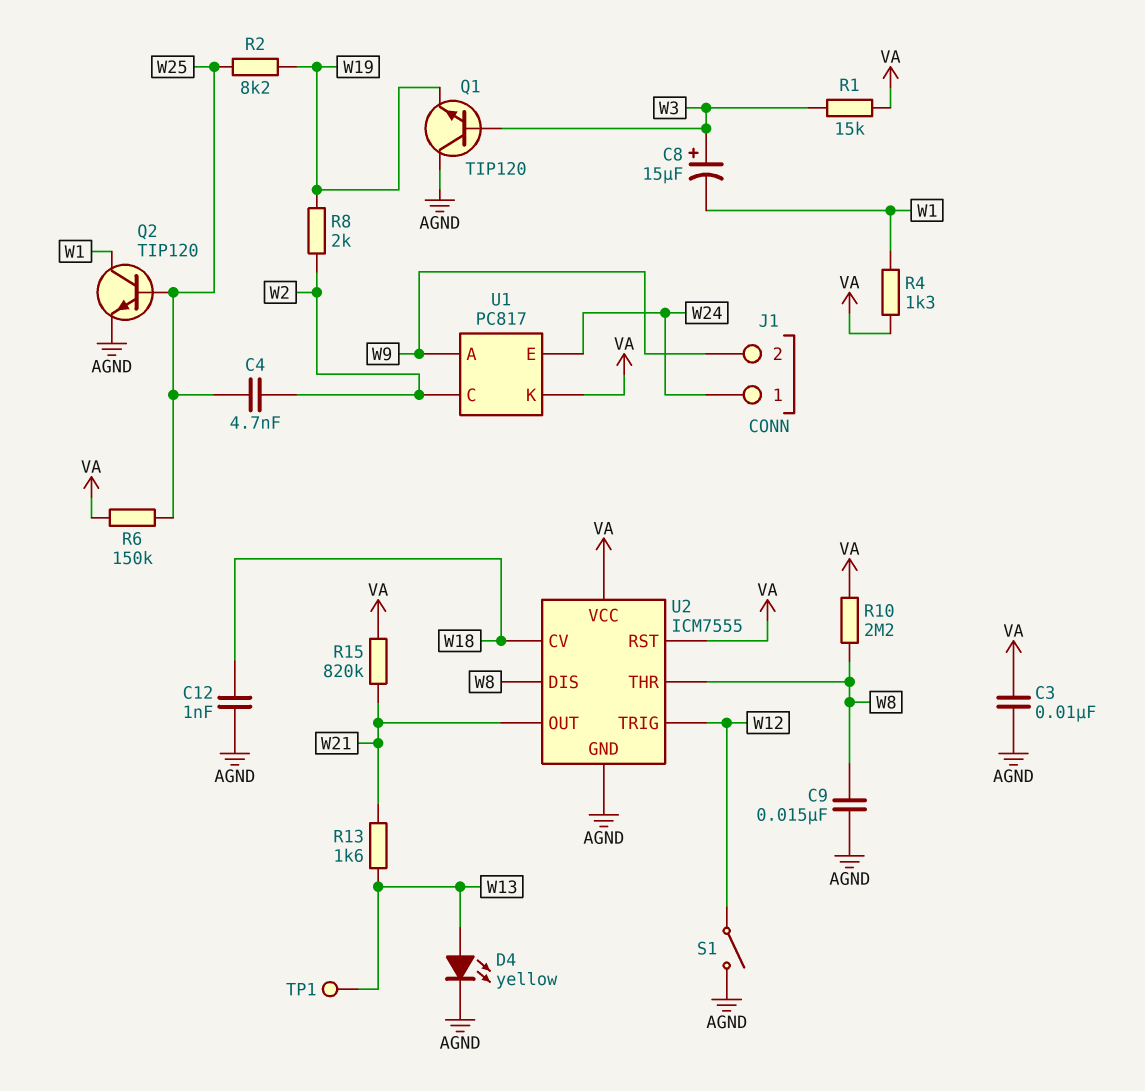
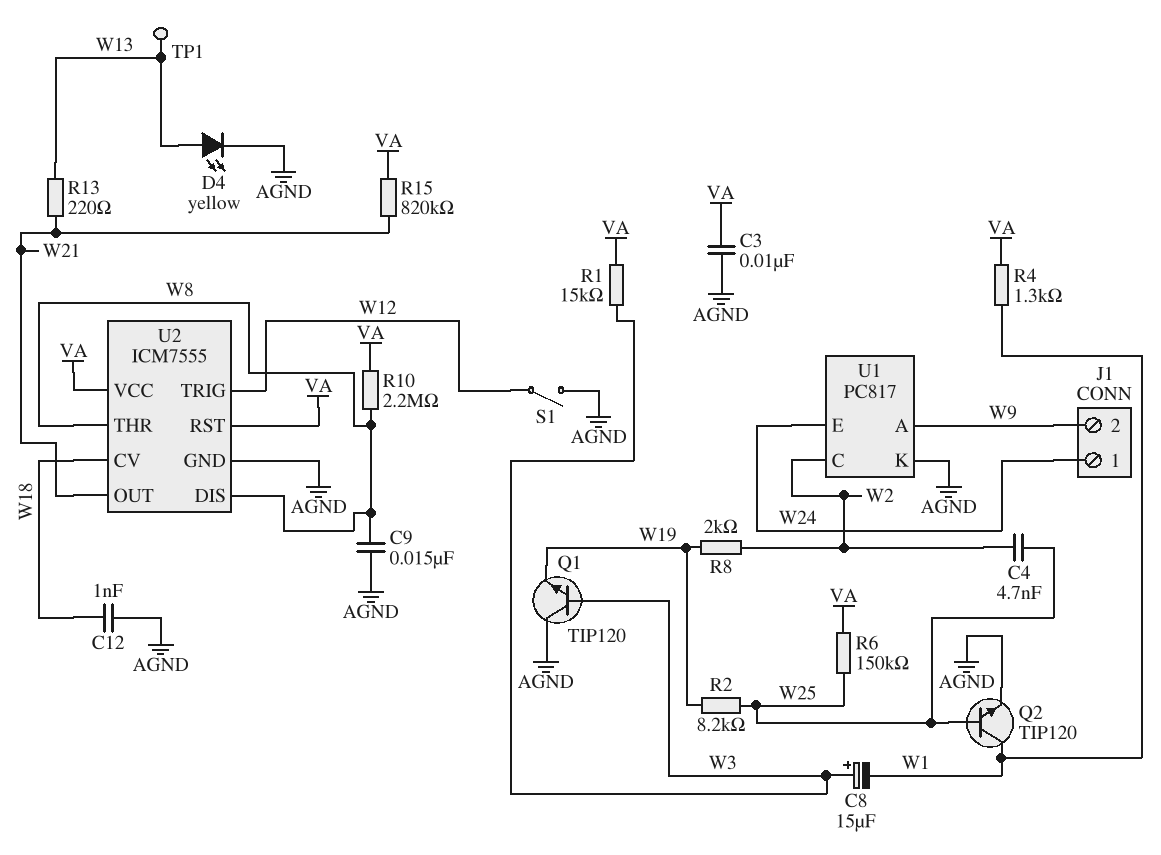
R13: 1.6k (W13, W21) -> 220 (W13, W21)
U1 pin K: VA -> AGND

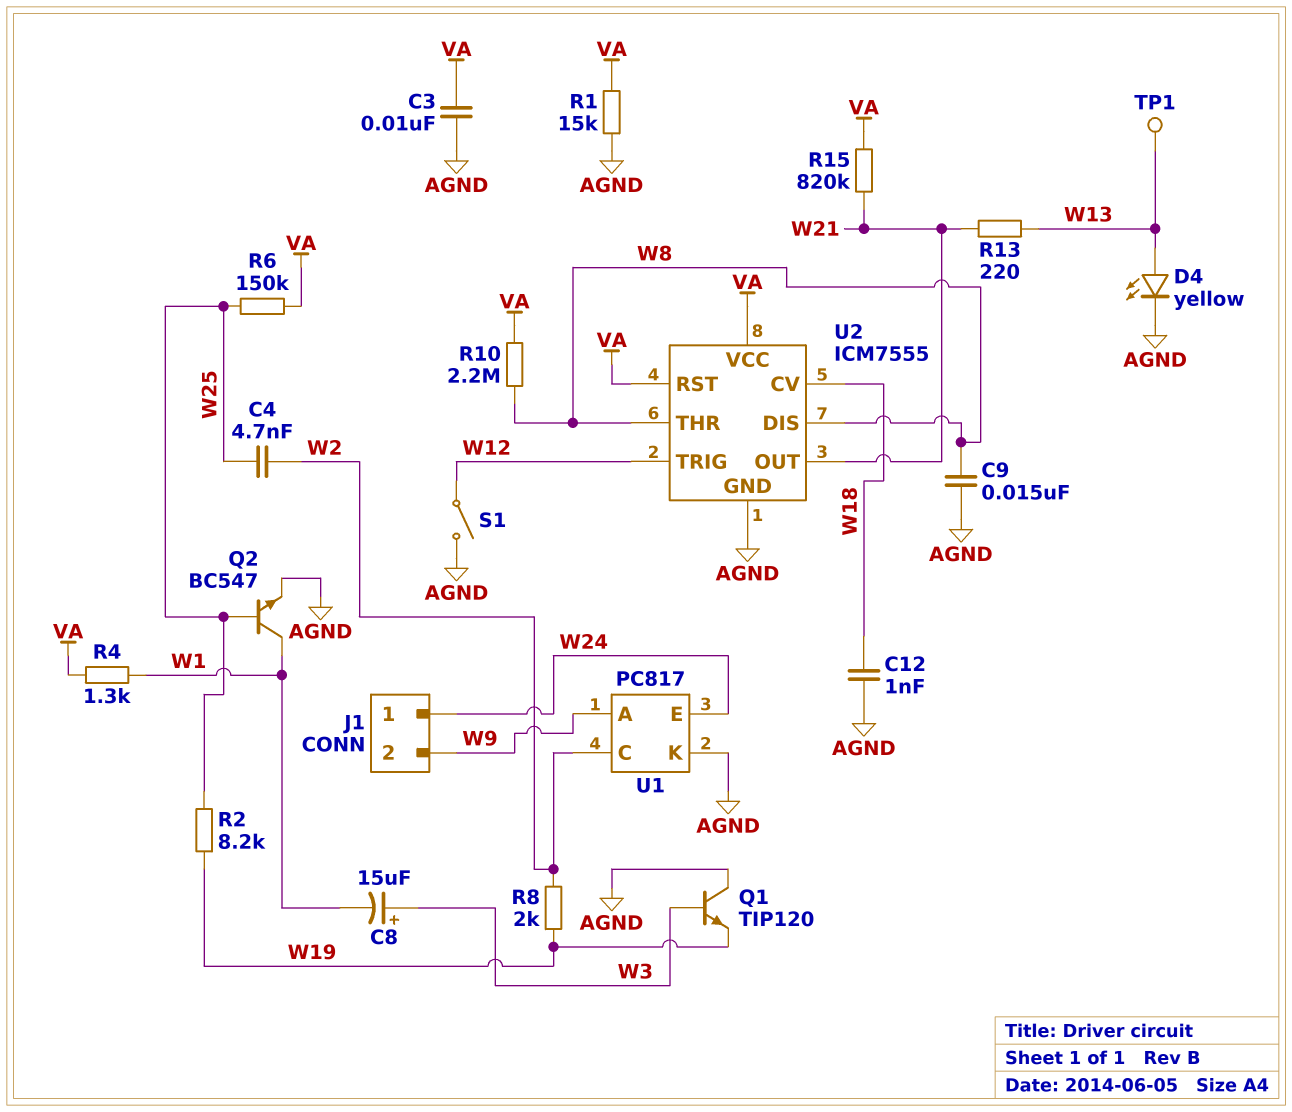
Q2: NPN TIP120 (B W25, C W1, E AGND) -> NPN BC547 (B W25, C W1, E AGND)
R1: 15k (VA, W3) -> 15k (AGND, VA)

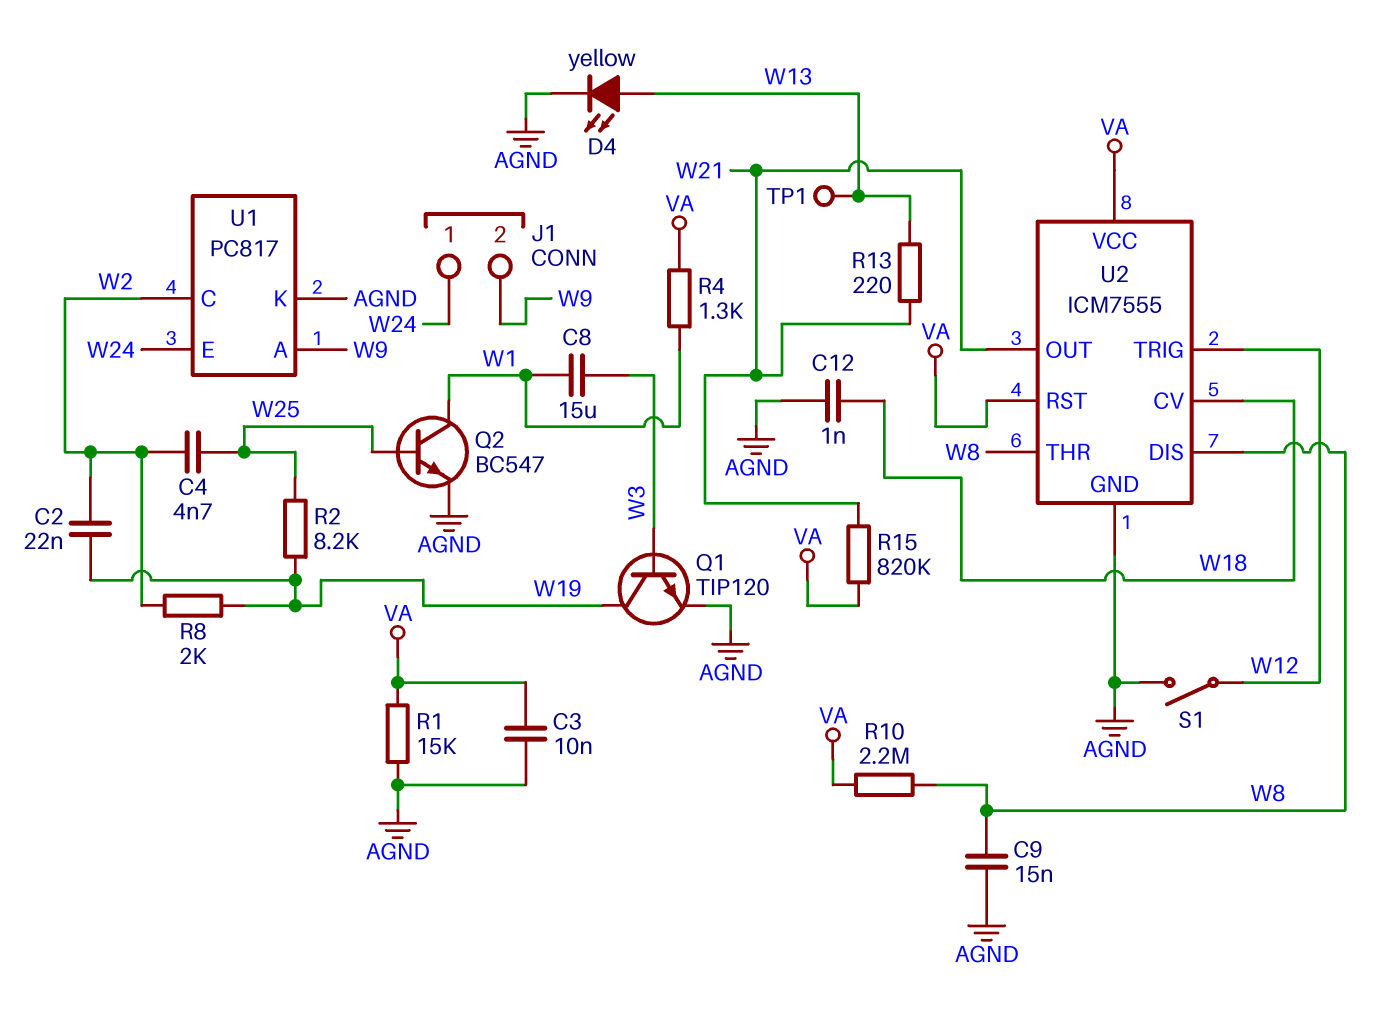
C2: none -> 22nF (W2, W19)
C8: 15uF (plus W3, minus W1) -> 15uF (W1, W3)
Q1: NPN TIP120 (B W3, C AGND, E W19) -> NPN TIP120 (B W3, C W19, E AGND)
R6: 150k (VA, W25) -> none

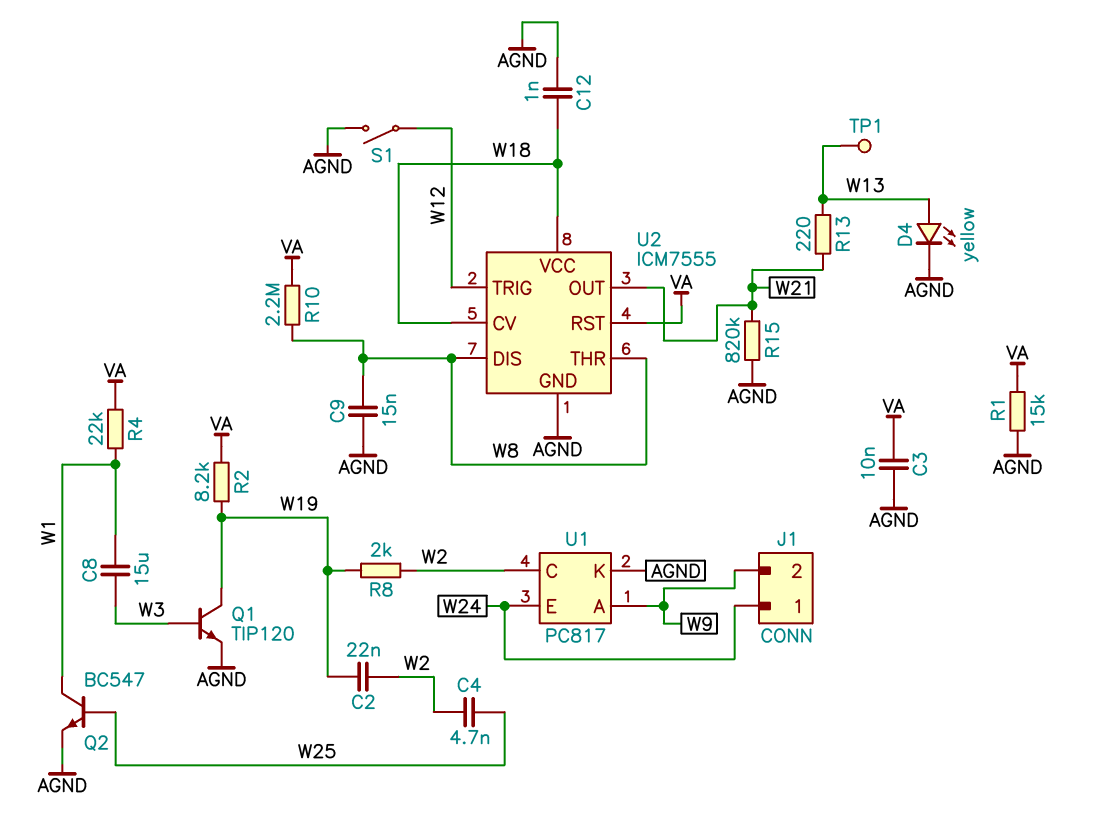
R2: 8.2k (W19, W25) -> 8.2k (VA, W19)
R4: 1.3k (VA, W1) -> 22k (VA, W1)
R15: 820k (VA, W21) -> 820k (AGND, W21)
U2 pin VCC: VA -> W18

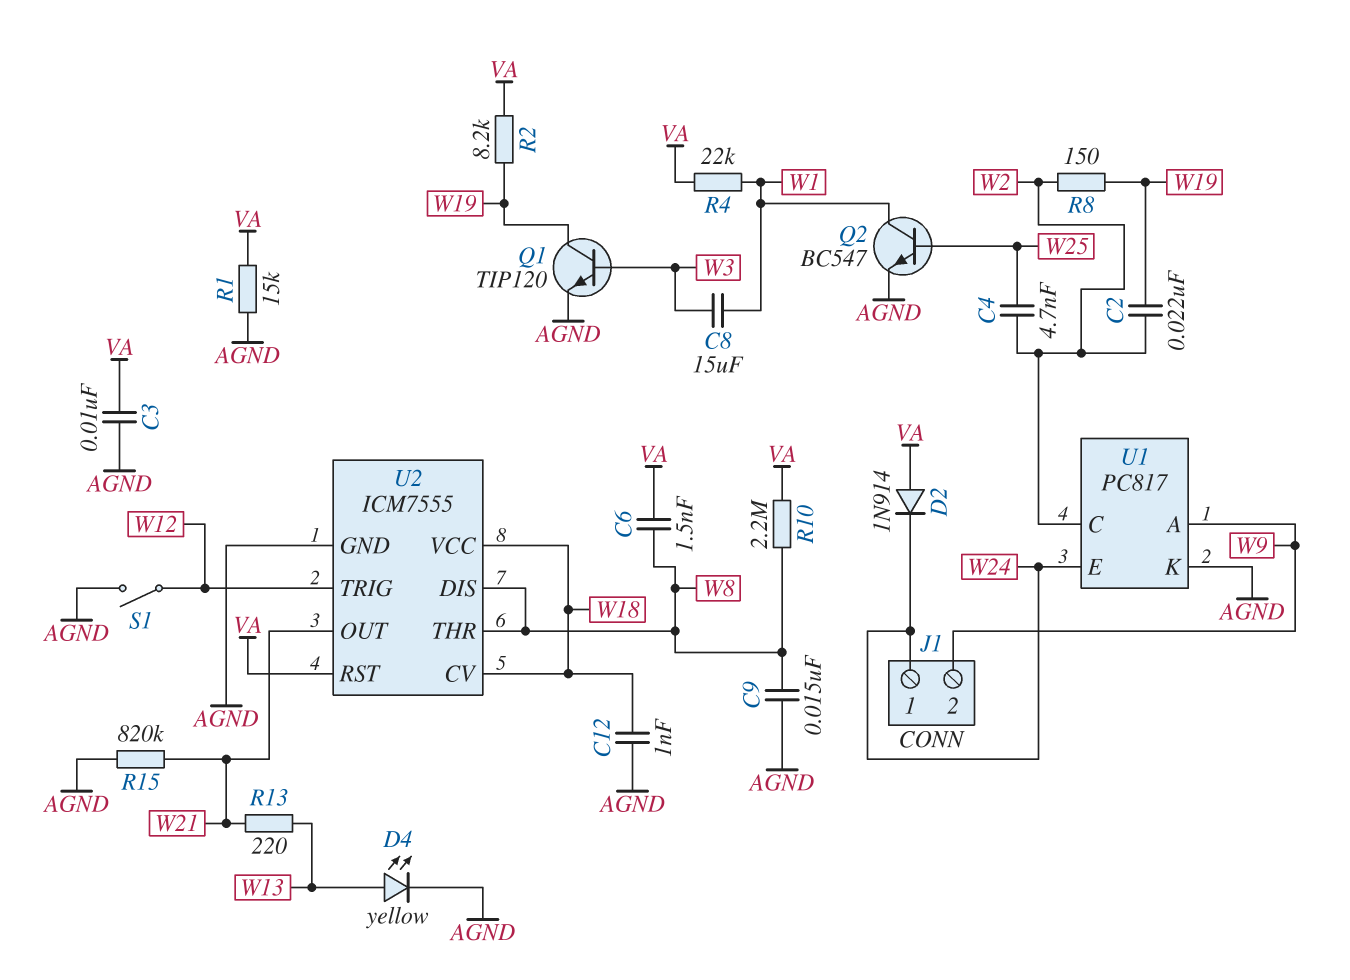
C6: none -> 1.5nF (VA, W8)
D2: none -> diode 1N914 (A VA, K W24)
R8: 2k (W2, W19) -> 150 (W2, W19)
TP1: test point (W13) -> none

